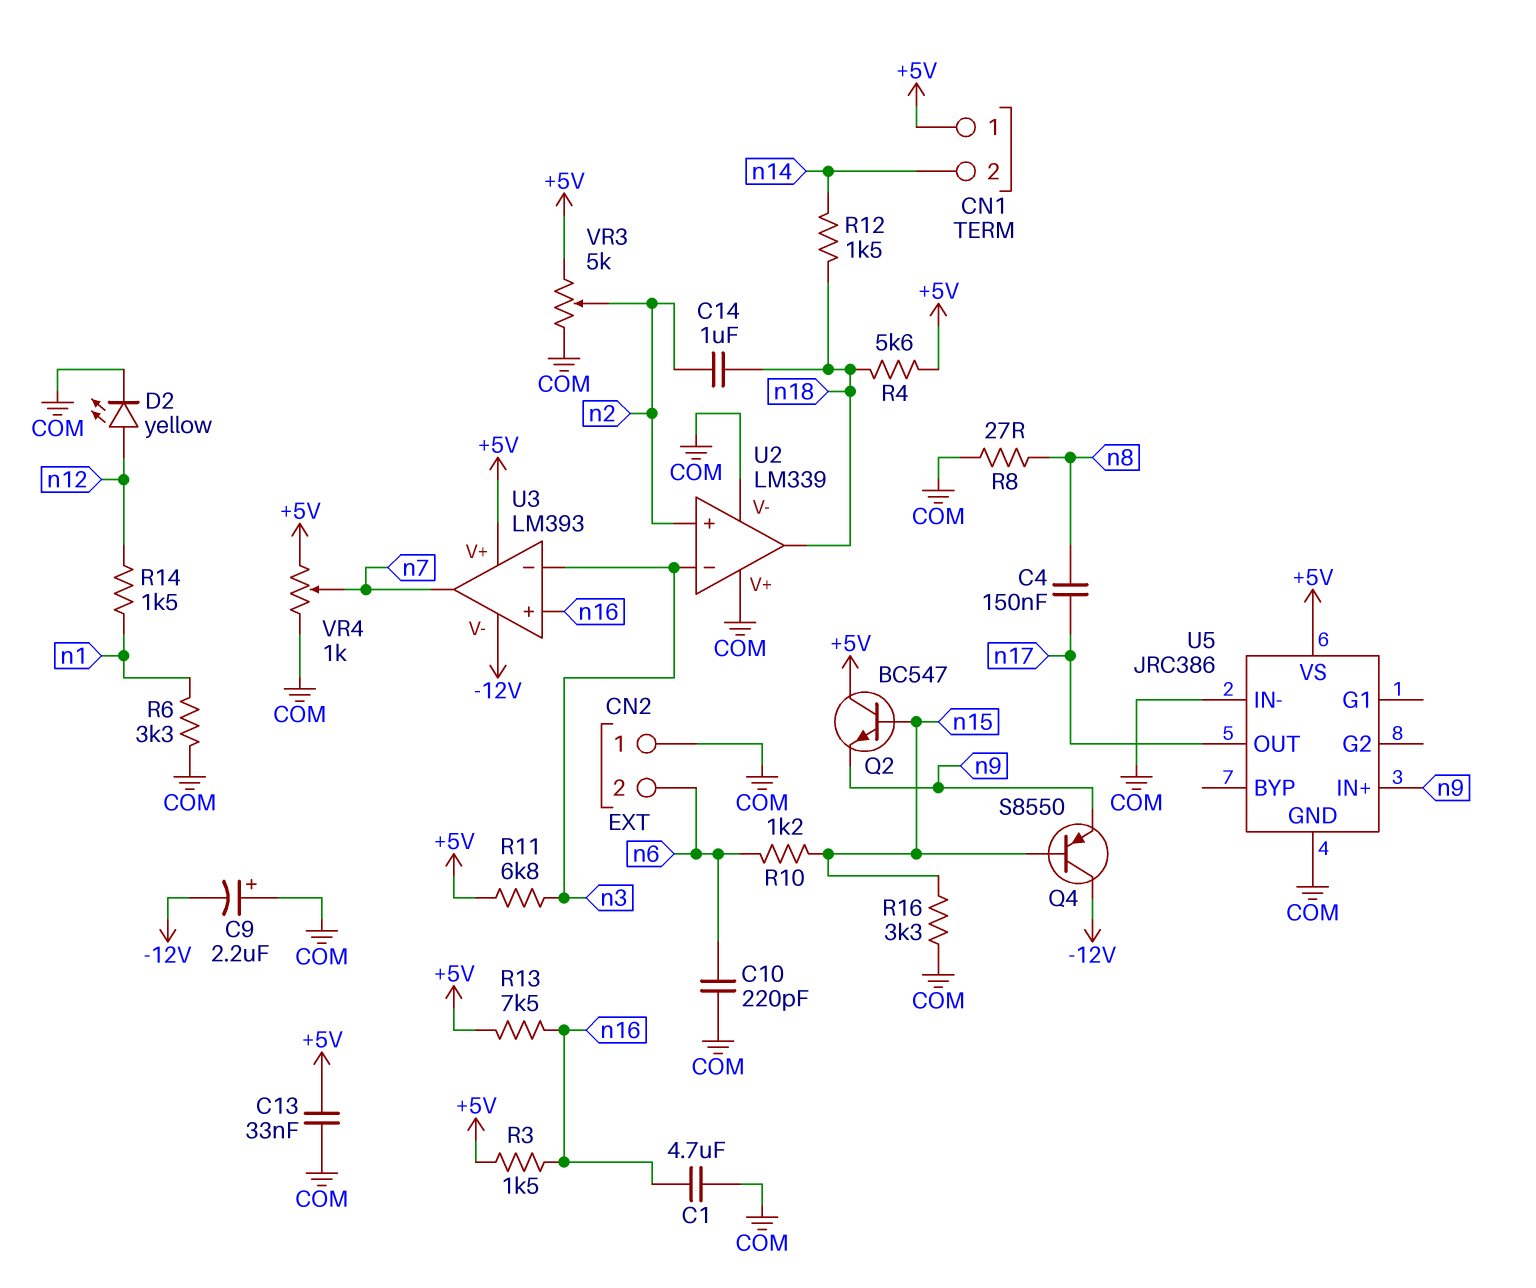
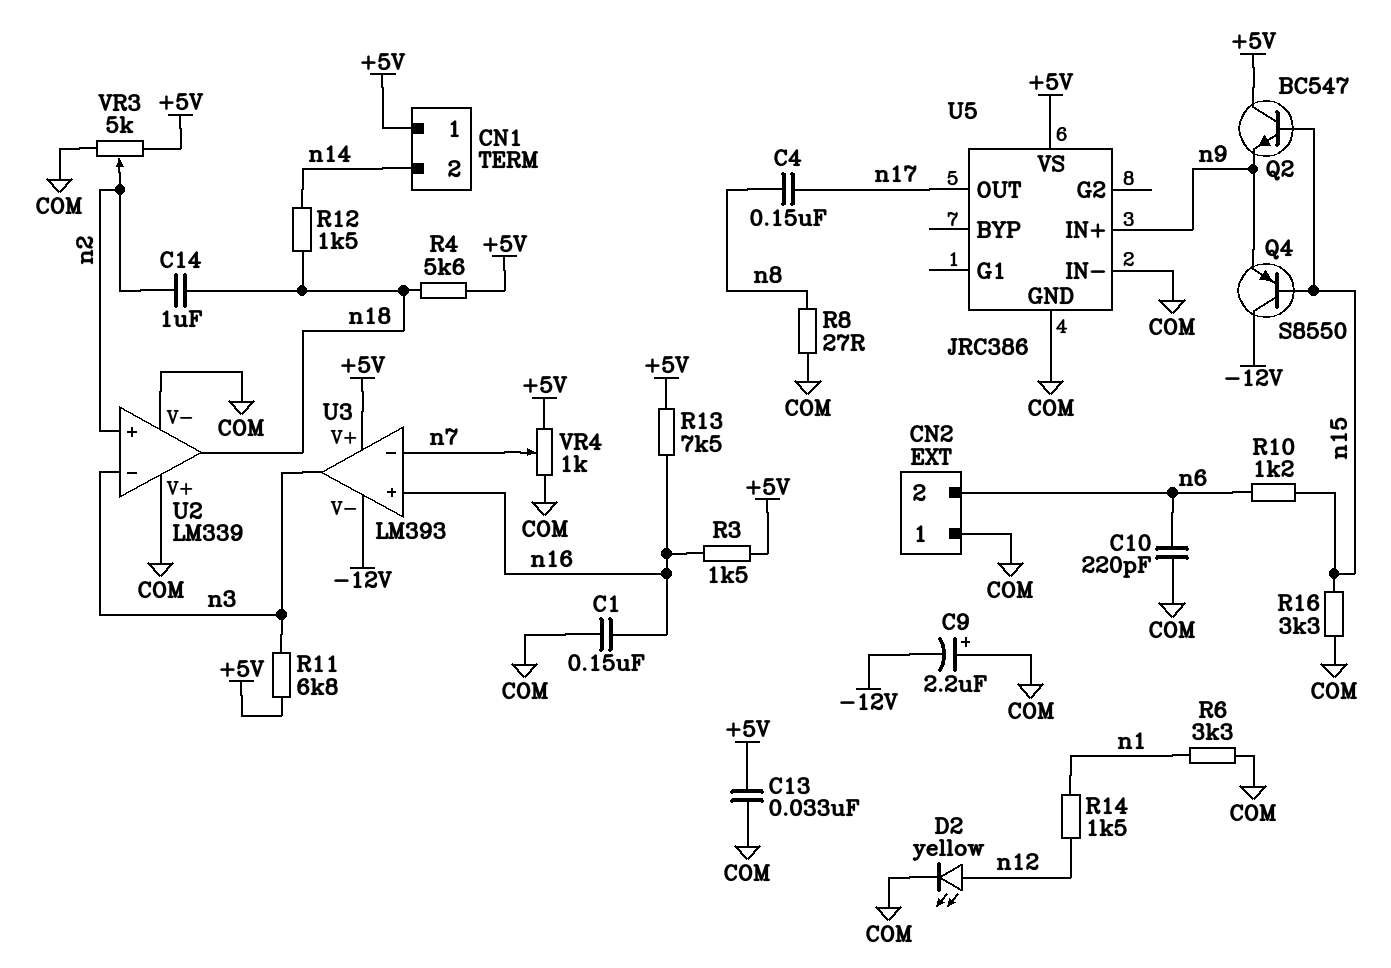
C1: 4.7uF (COM, n16) -> 150nF (COM, n16)
U3 pin in-: n3 -> n7
U3 pin out: n7 -> n3

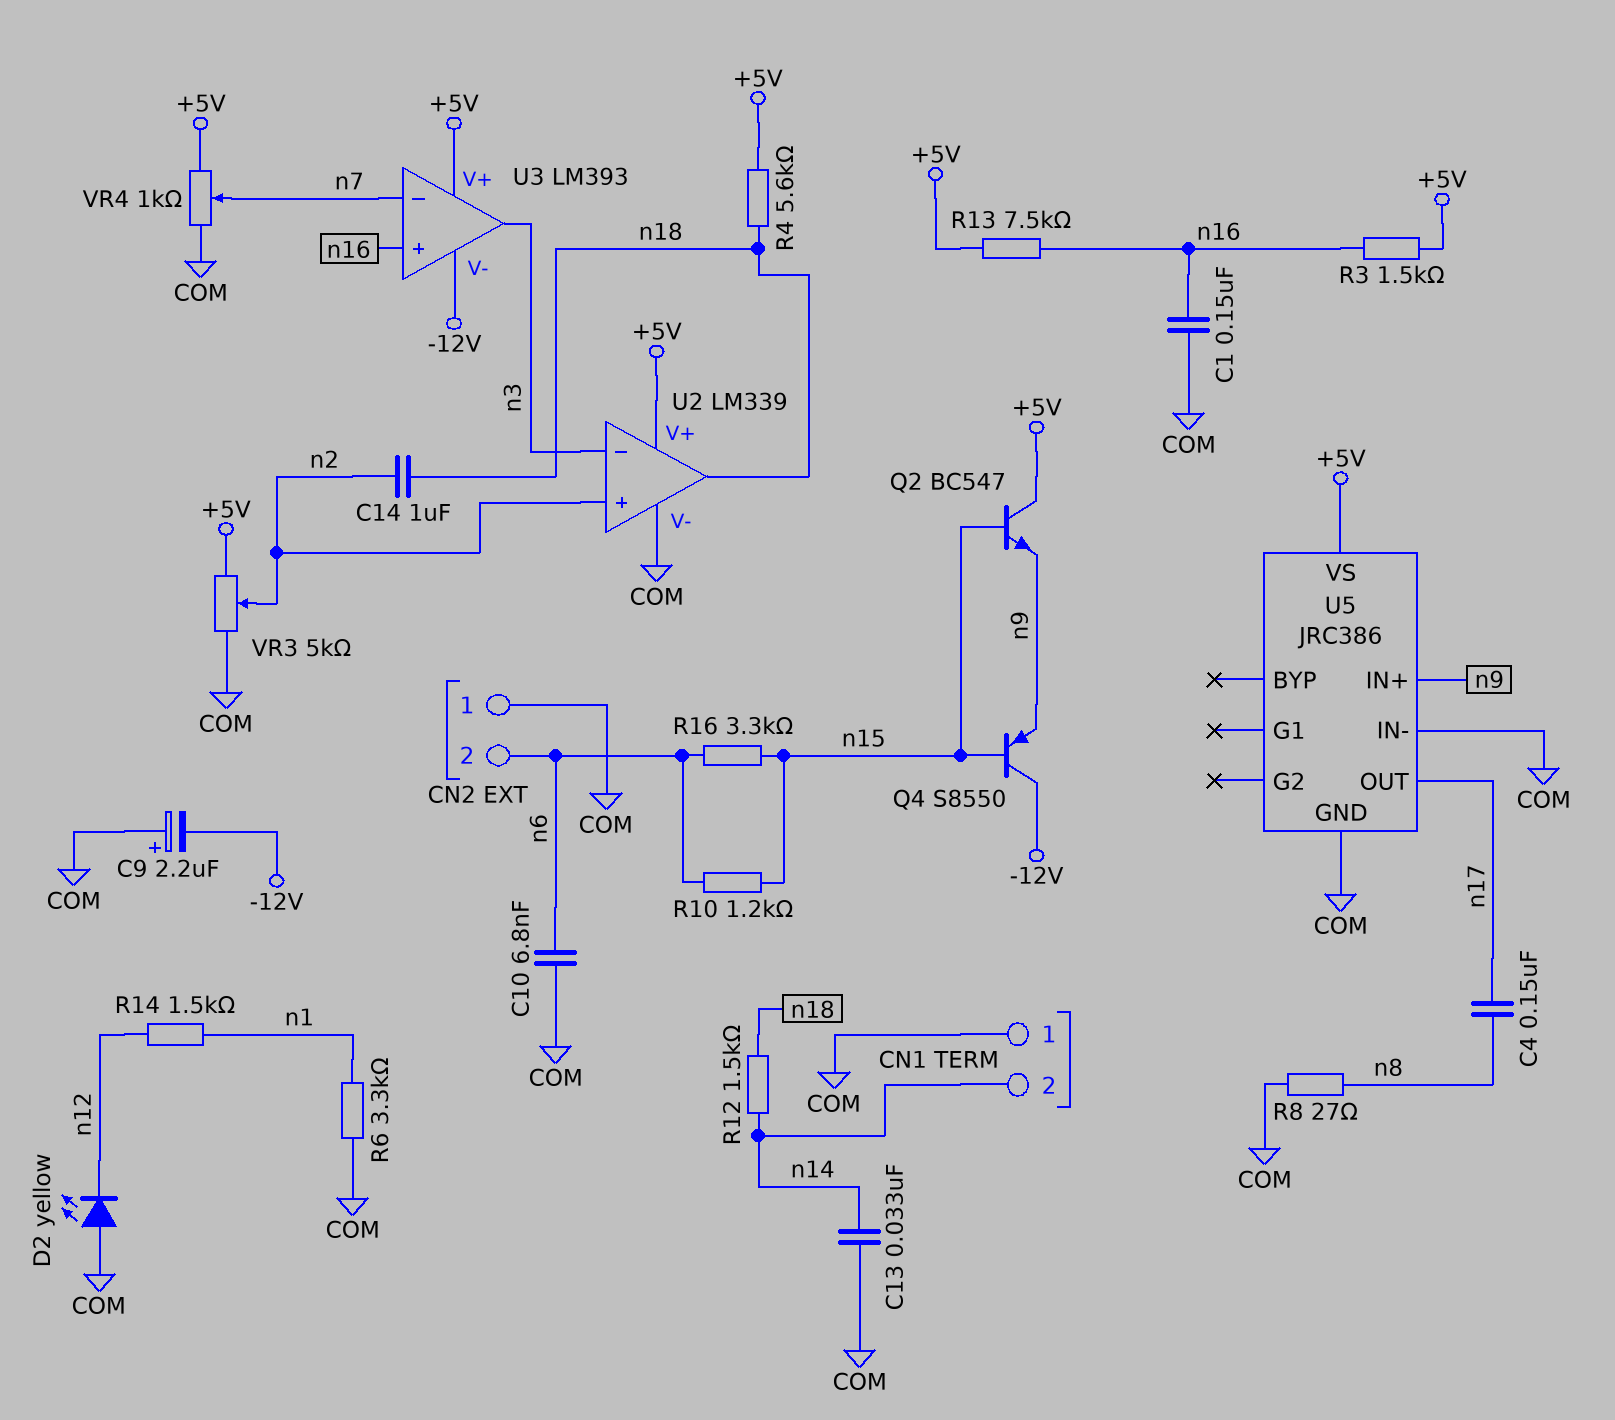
C10: 220pF (COM, n6) -> 6.8nF (COM, n6)
C13: 33nF (+5V, COM) -> 33nF (COM, n14)
CN1 pin 1: +5V -> COM
D2: LED yellow (A n12, K COM) -> LED yellow (A COM, K n12)
R11: 6.8k (+5V, n3) -> none
R16: 3.3k (COM, n15) -> 3.3k (n6, n15)
U2 pin V+: COM -> +5V

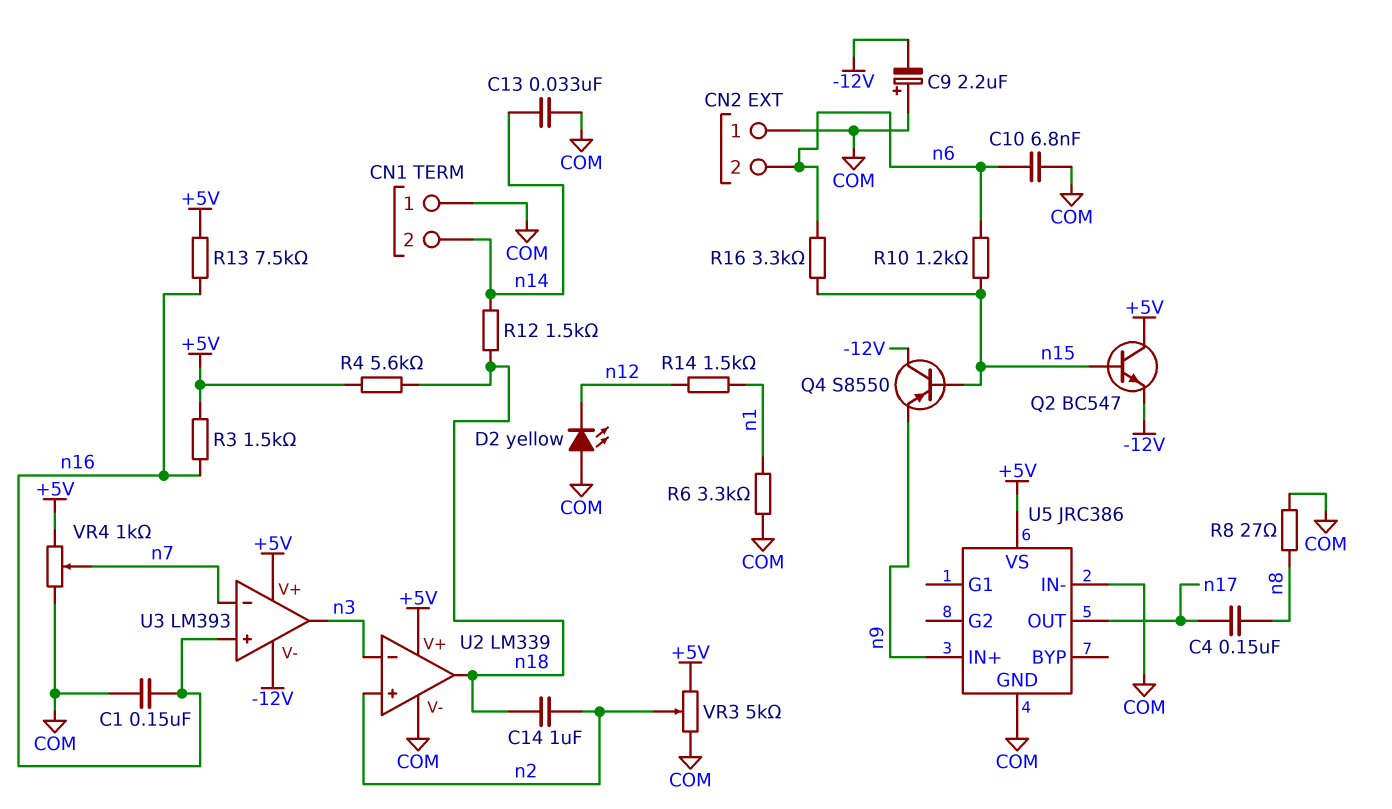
Q2: NPN BC547 (B n15, C +5V, E n9) -> NPN BC547 (B n15, C +5V, E -12V)

